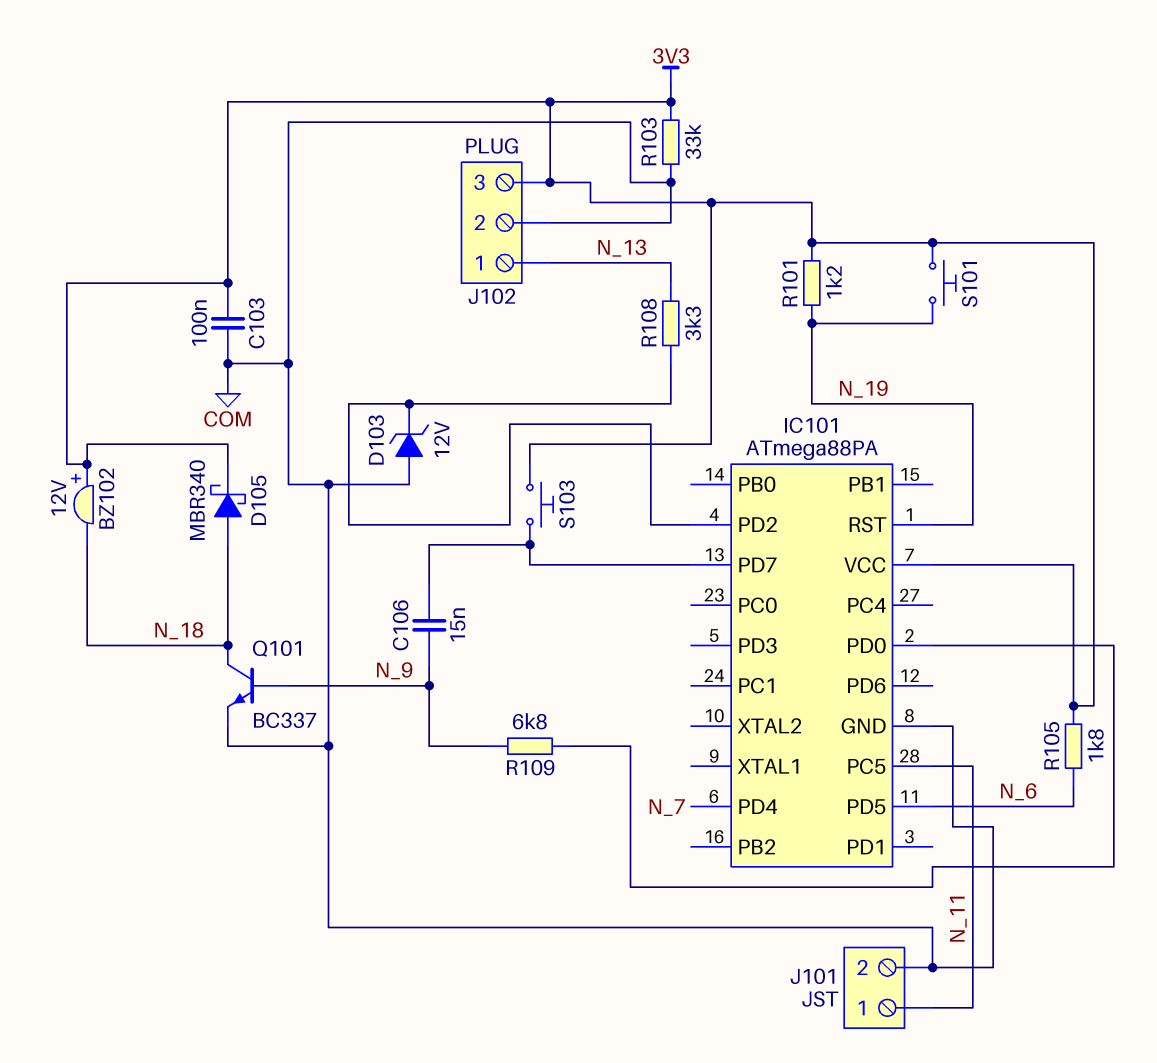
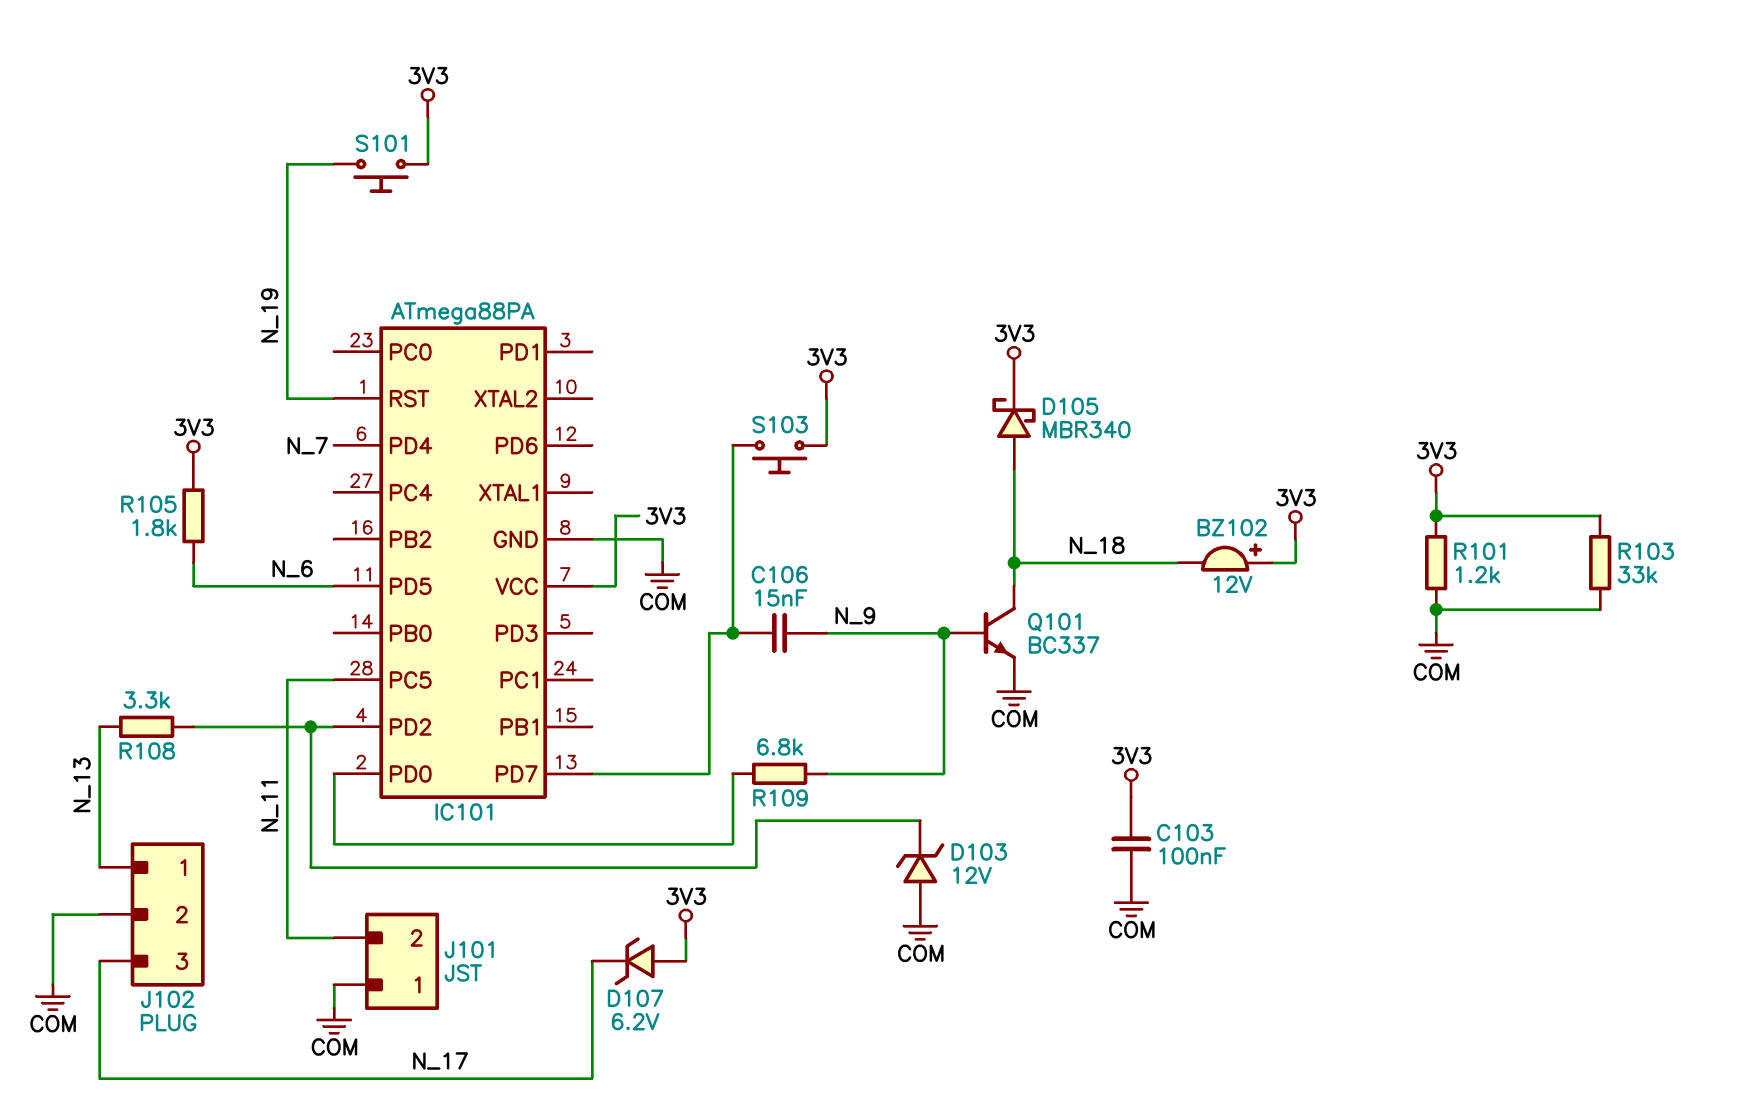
D107: none -> zener 6.2V (A 3V3, K N_17)
J101 pin 1: N_11 -> COM
J101 pin 2: COM -> N_11
J102 pin 3: 3V3 -> N_17
R101: 1.2k (3V3, N_19) -> 1.2k (3V3, COM)

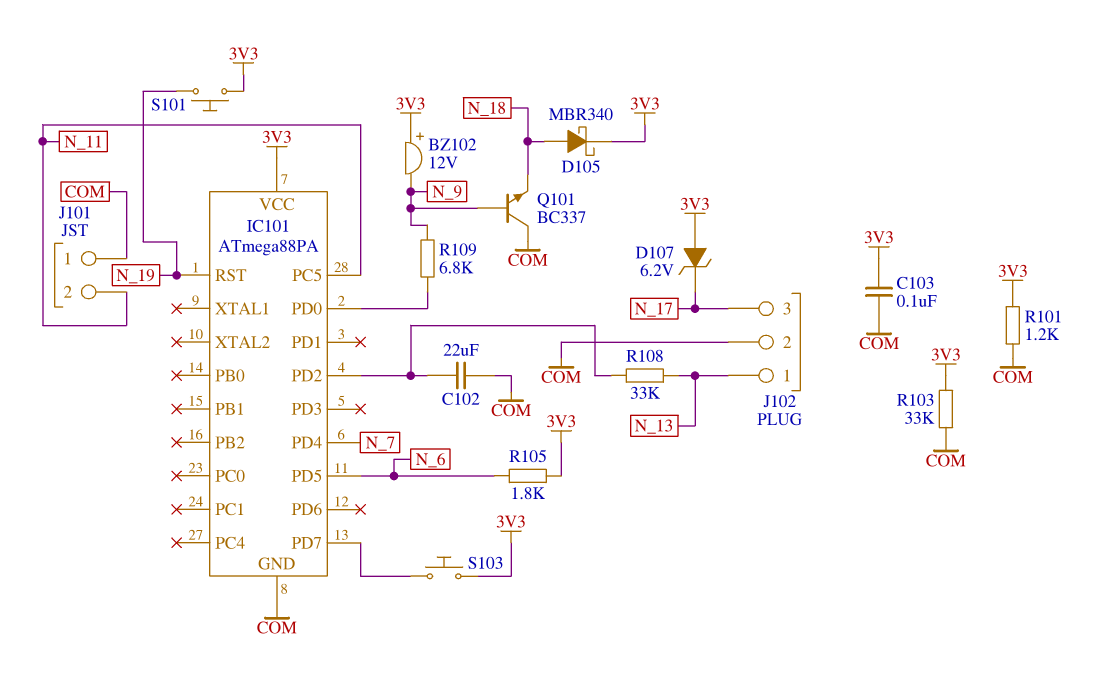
BZ102: buzzer 12V (plus 3V3, minus N_18) -> buzzer 12V (plus 3V3, minus N_9)
C102: none -> 22uF (COM, IC101/PD2)
C106: 15nF (IC101/PD7, N_9) -> none
D103: zener 12V (A COM, K IC101/PD2) -> none
Q101: NPN BC337 (B N_9, C N_18, E COM) -> NPN BC337 (B N_9, C COM, E N_18)
R108: 3.3k (IC101/PD2, N_13) -> 33k (IC101/PD2, N_13)

